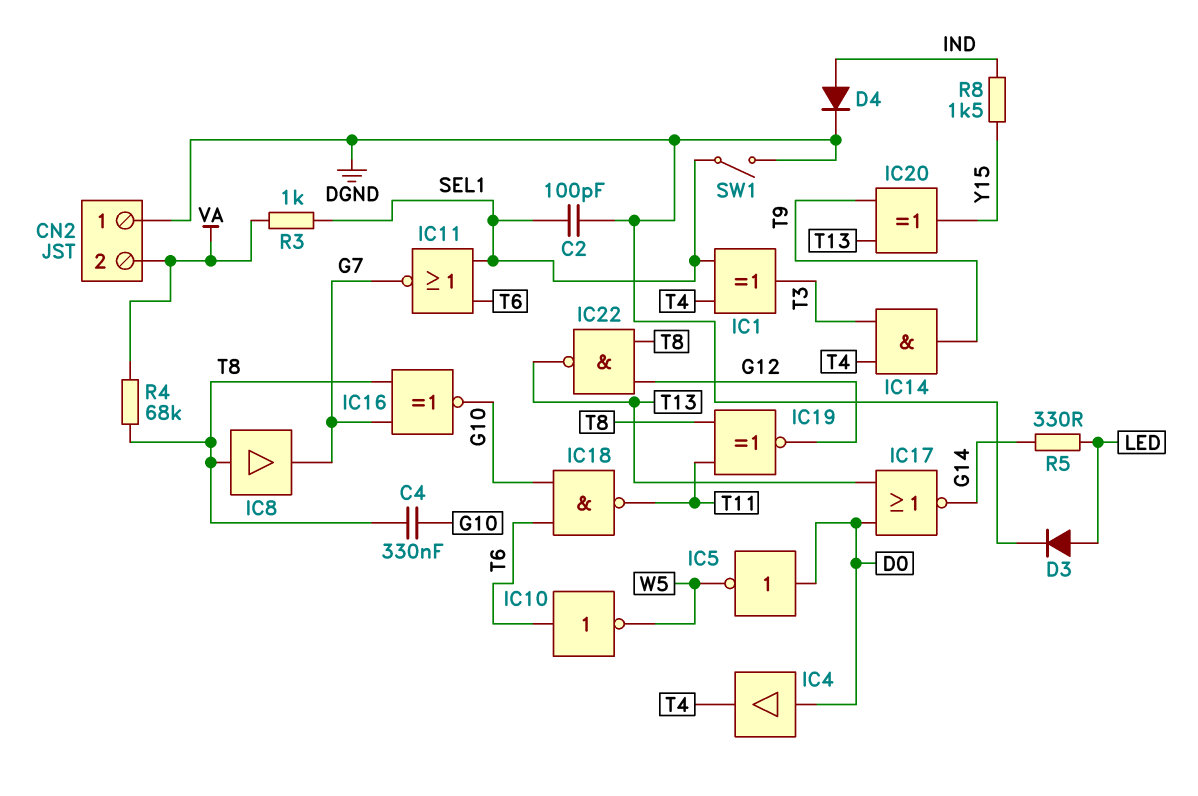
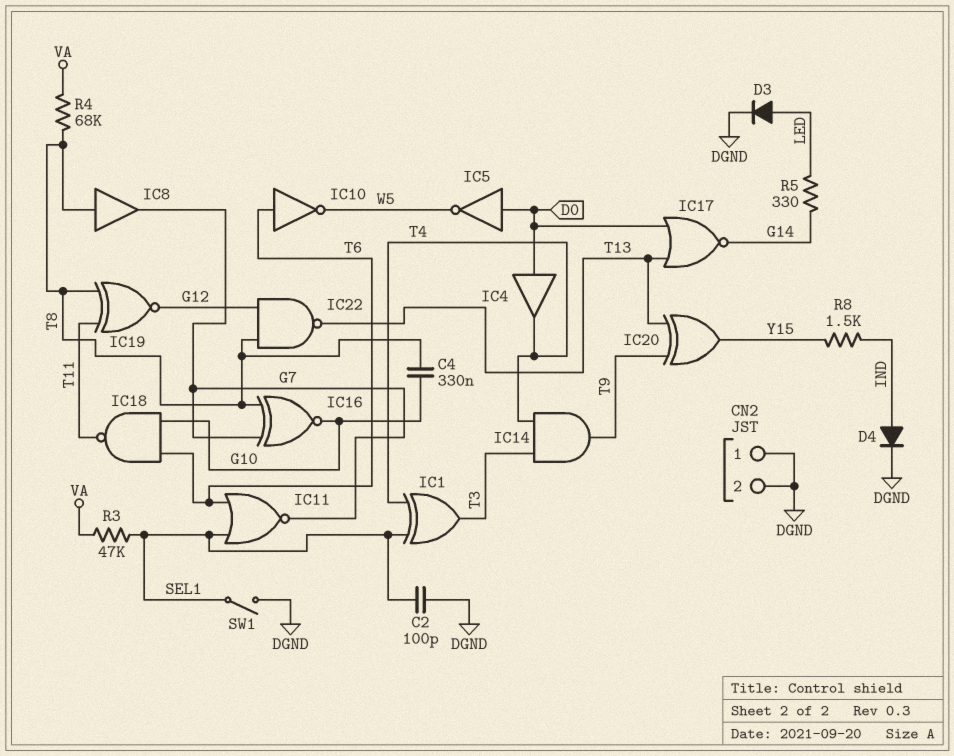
CN2 pin 2: VA -> DGND
R3: 1k (SEL1, VA) -> 47k (SEL1, VA)

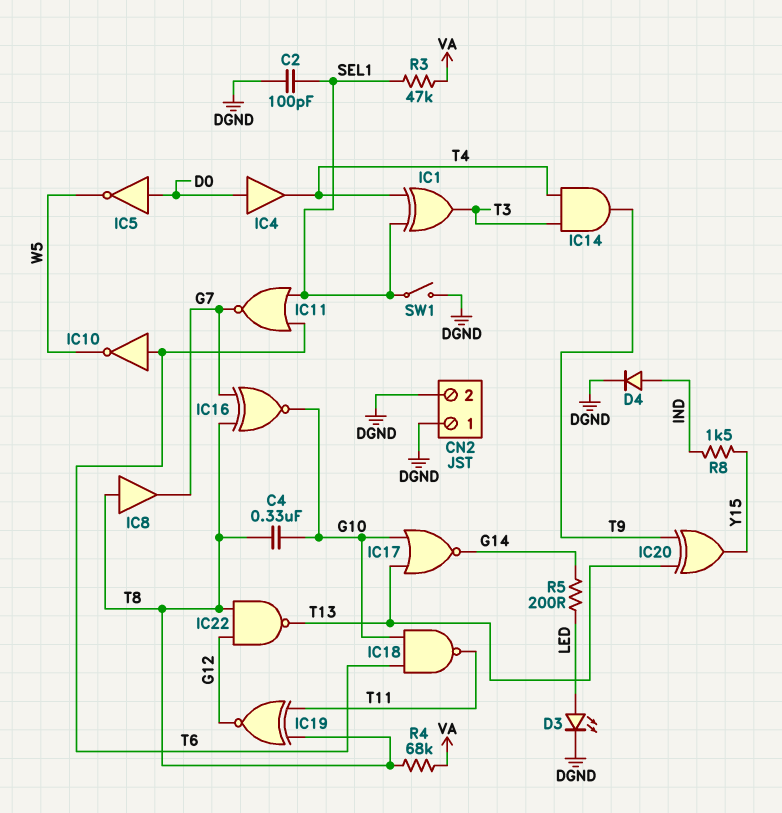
D3: diode (A LED, K DGND) -> LED (A LED, K DGND)
IC17: NOR (in D0, in T13, out G14) -> NOR (in G10, in T13, out G14)
R5: 330 (G14, LED) -> 200 (G14, LED)

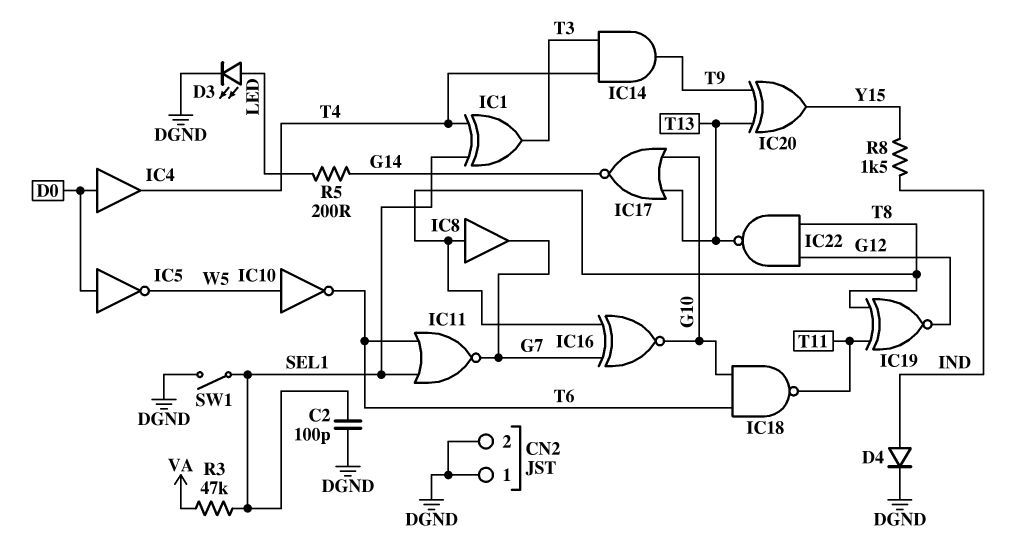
C4: 330nF (G10, T8) -> none
IC10: NOT (in T6, out W5) -> NOT (in W5, out T6)
R4: 68k (T8, VA) -> none

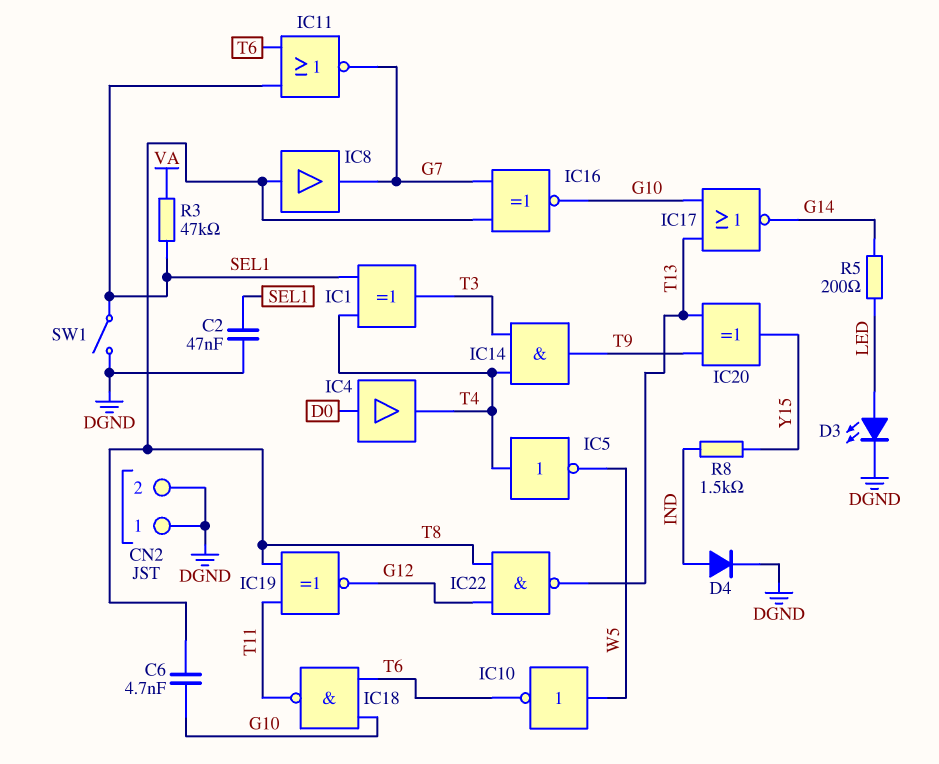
C2: 100pF (DGND, SEL1) -> 47nF (DGND, SEL1)
C6: none -> 4.7nF (G10, T8)
IC5: NOT (in D0, out W5) -> NOT (in T4, out W5)

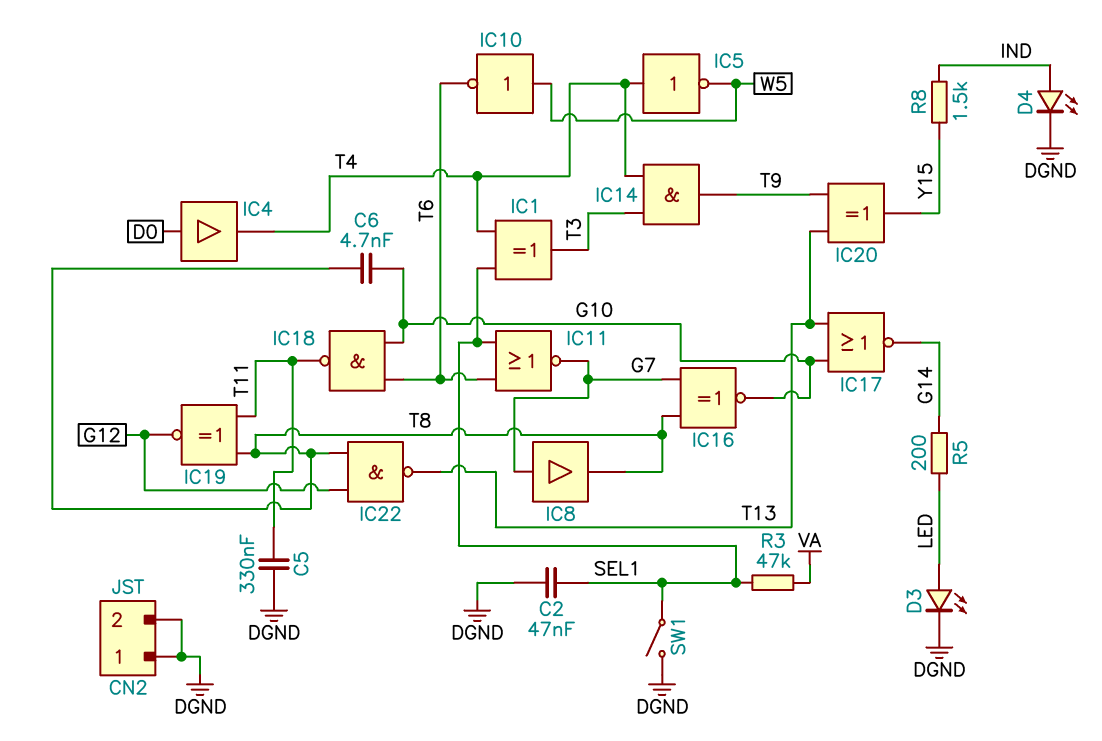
C5: none -> 330nF (DGND, T11)
D4: diode (A IND, K DGND) -> LED (A IND, K DGND)
IC8: buffer (in T8, out G7) -> buffer (in G7, out T8)

